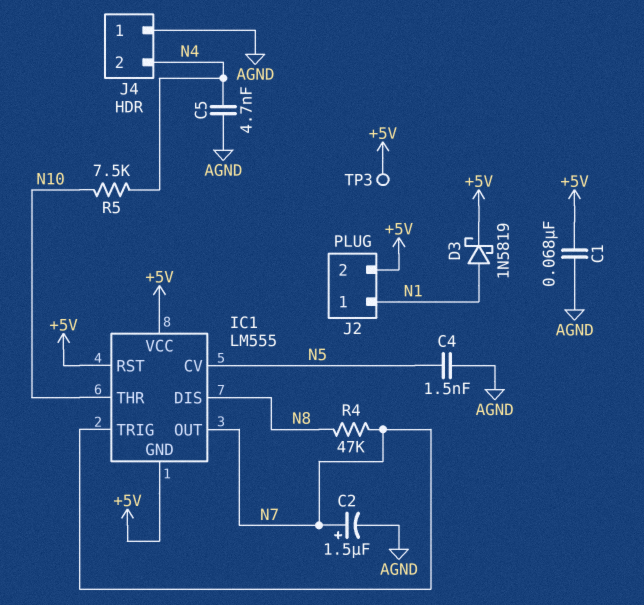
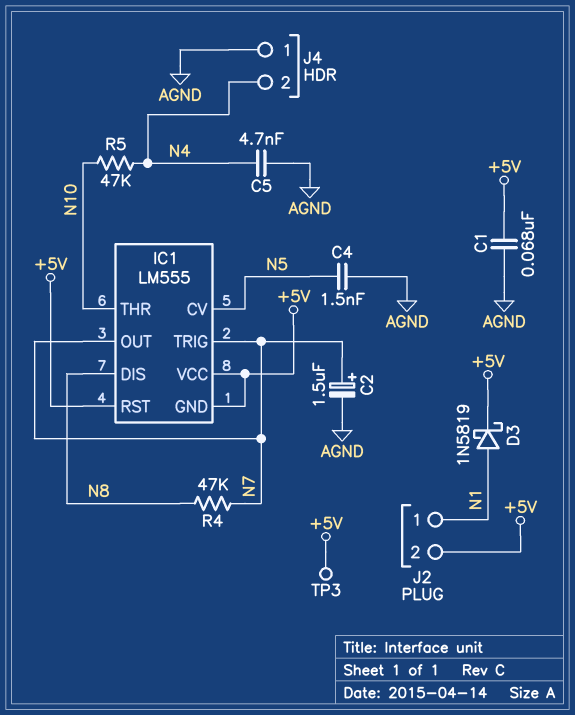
R5: 7.5k (N4, N10) -> 47k (N4, N10)

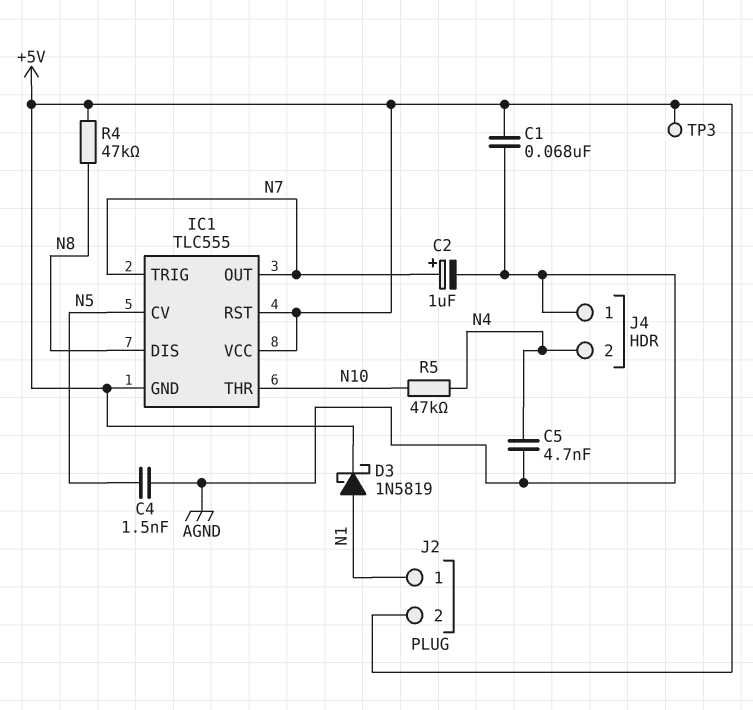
C2: 1.5uF (plus N7, minus AGND) -> 1uF (plus N7, minus AGND)
IC1: LM555 -> TLC555
R4: 47k (N7, N8) -> 47k (+5V, N8)

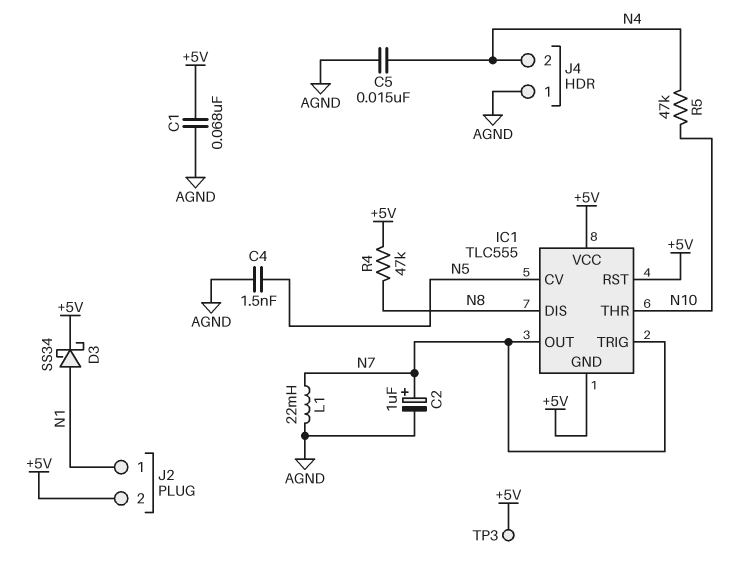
C5: 4.7nF (AGND, N4) -> 15nF (AGND, N4)
D3: schottky 1N5819 (A N1, K +5V) -> schottky SS34 (A N1, K +5V)
L1: none -> 22mH (AGND, N7)

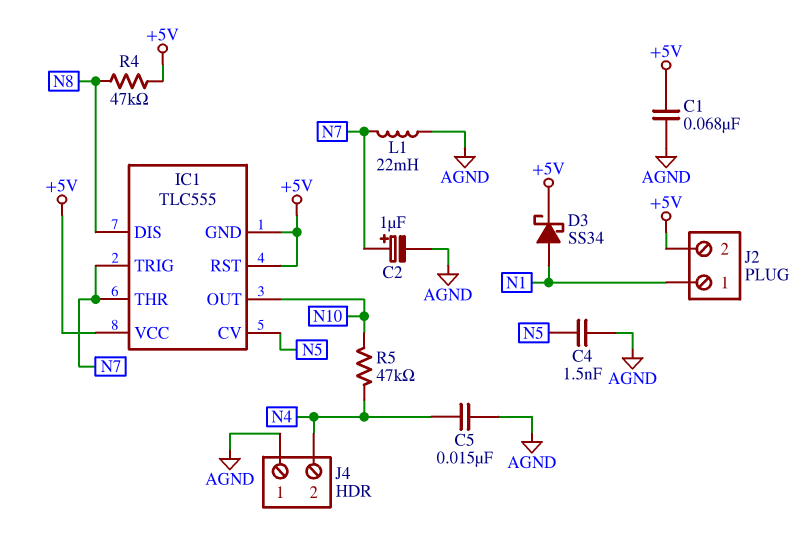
IC1 pin OUT: N7 -> N10
IC1 pin THR: N10 -> N7
TP3: test point (+5V) -> none

